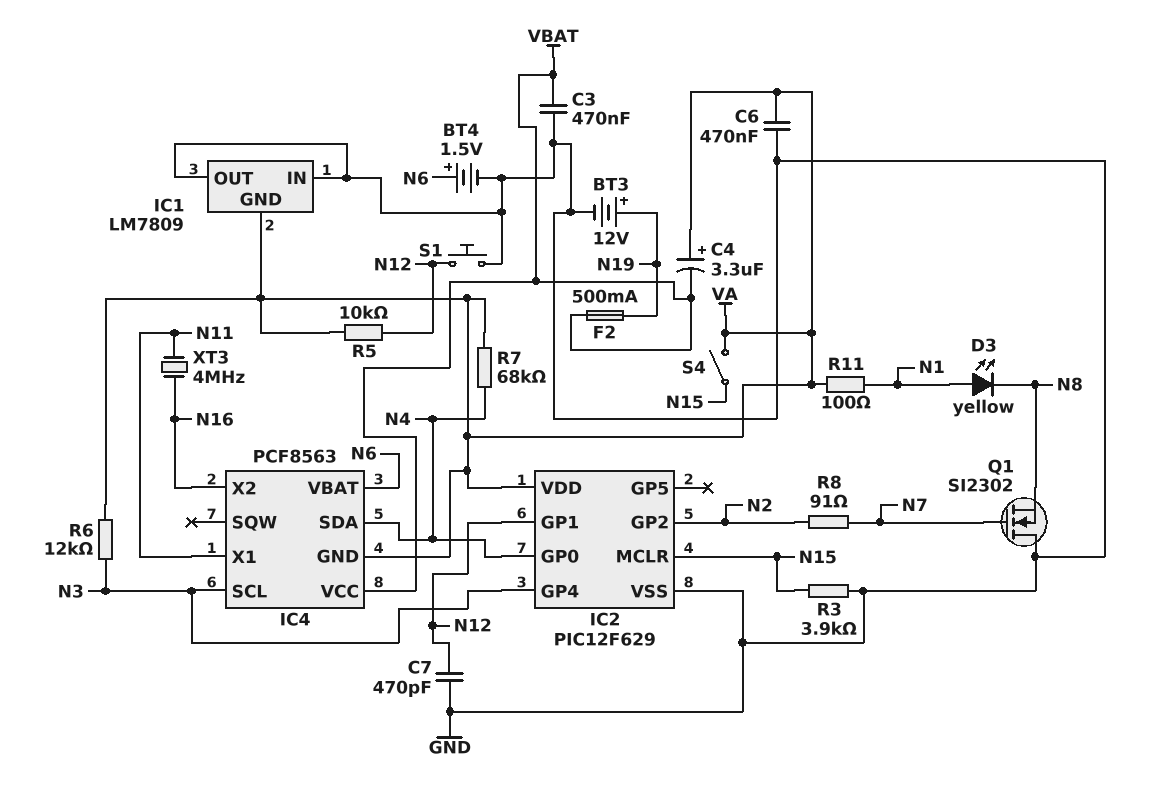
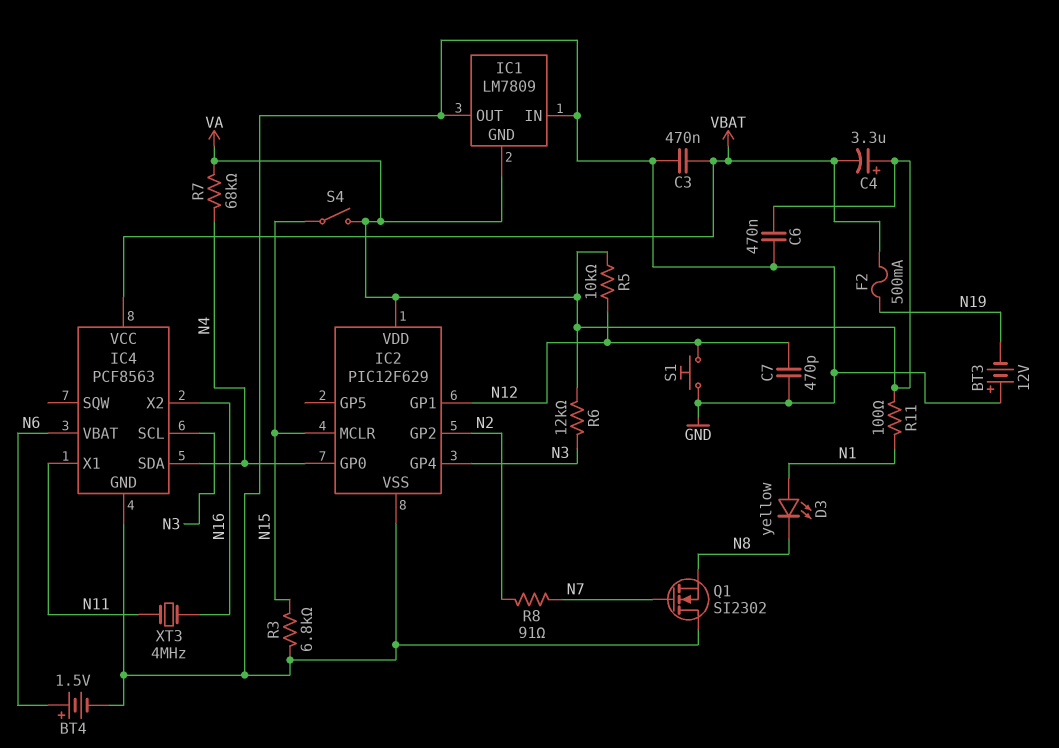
BT3: 12V (plus N19, minus GND) -> 12V (plus GND, minus N19)
IC4 pin GND: VA -> GND
R3: 3.9k (GND, N15) -> 6.8k (GND, N15)

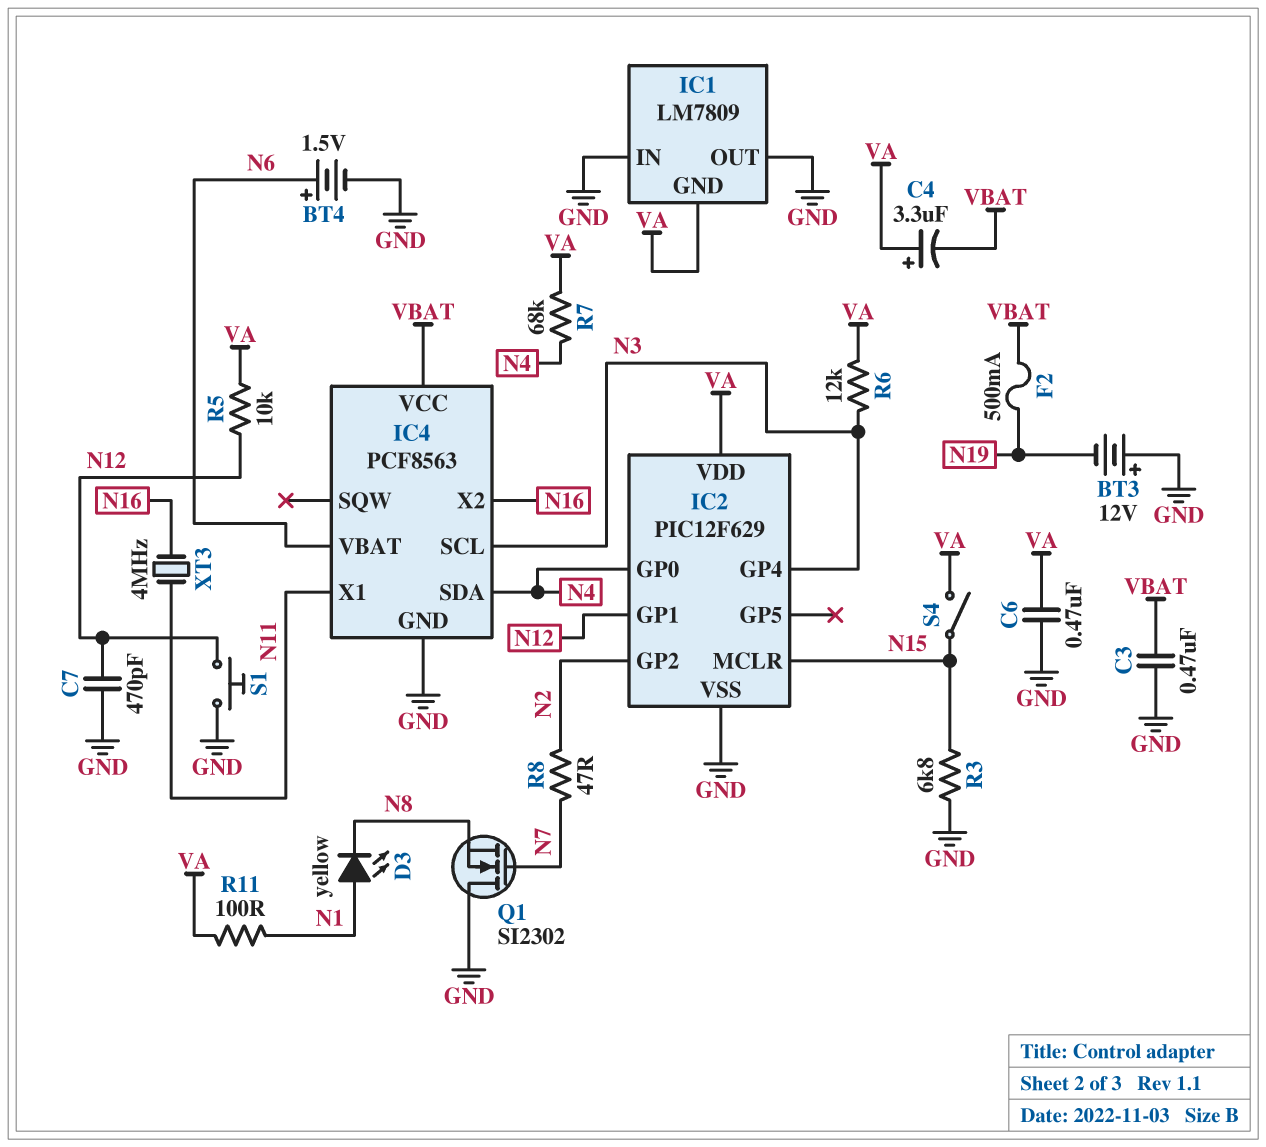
R8: 91 (N2, N7) -> 47 (N2, N7)

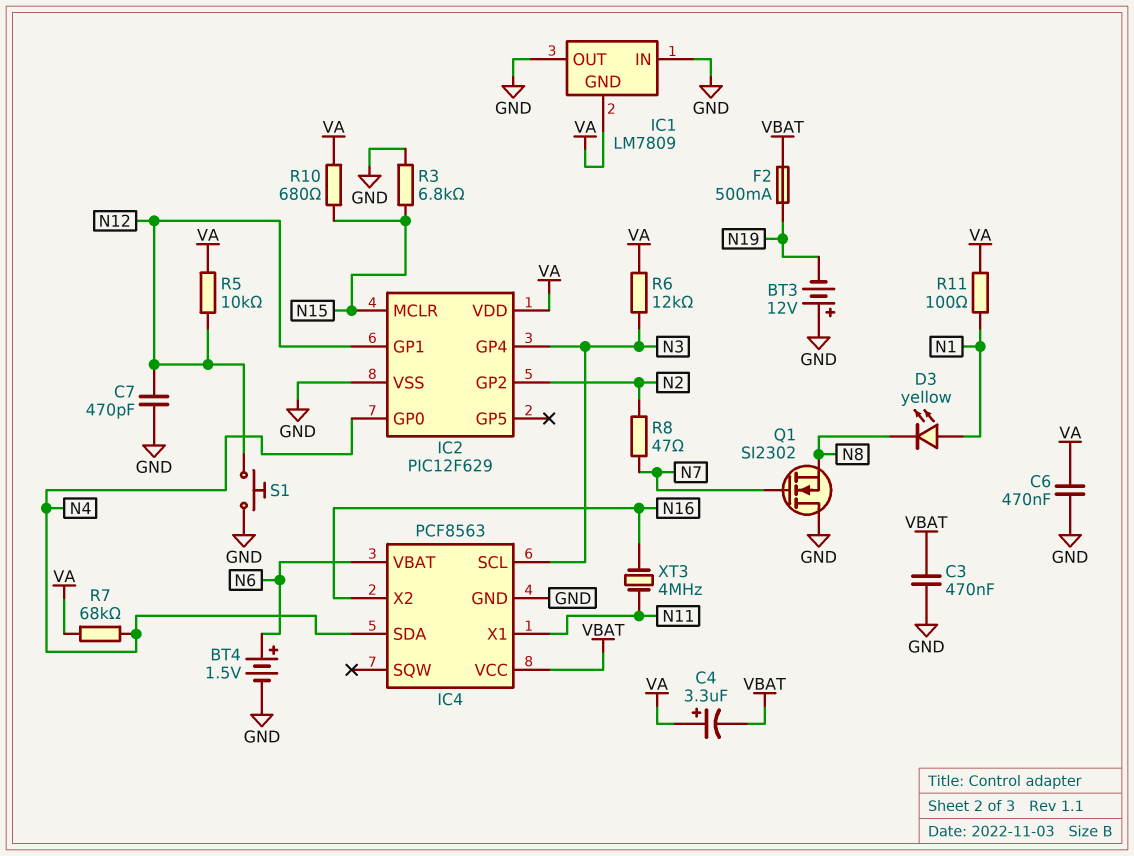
R10: none -> 680 (N15, VA)
S4: switch (N15, VA) -> none

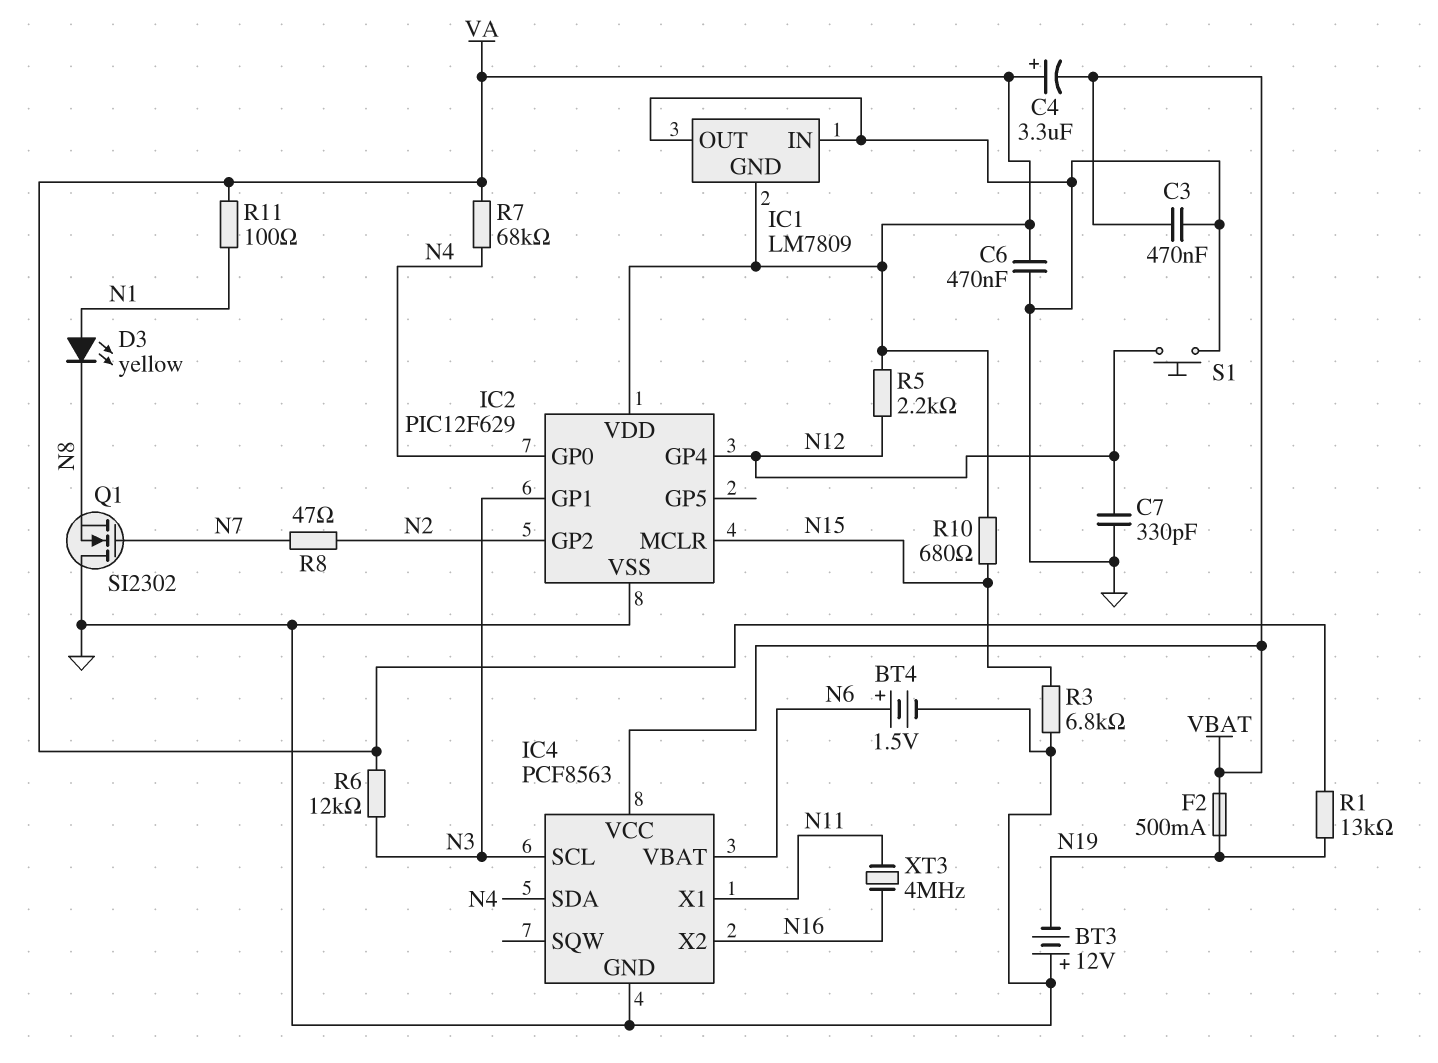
C7: 470pF (GND, N12) -> 330pF (GND, N12)
IC2 pin GP1: N12 -> N3
IC2 pin GP4: N3 -> N12
R1: none -> 13k (N19, VA)
R5: 10k (N12, VA) -> 2.2k (N12, VA)

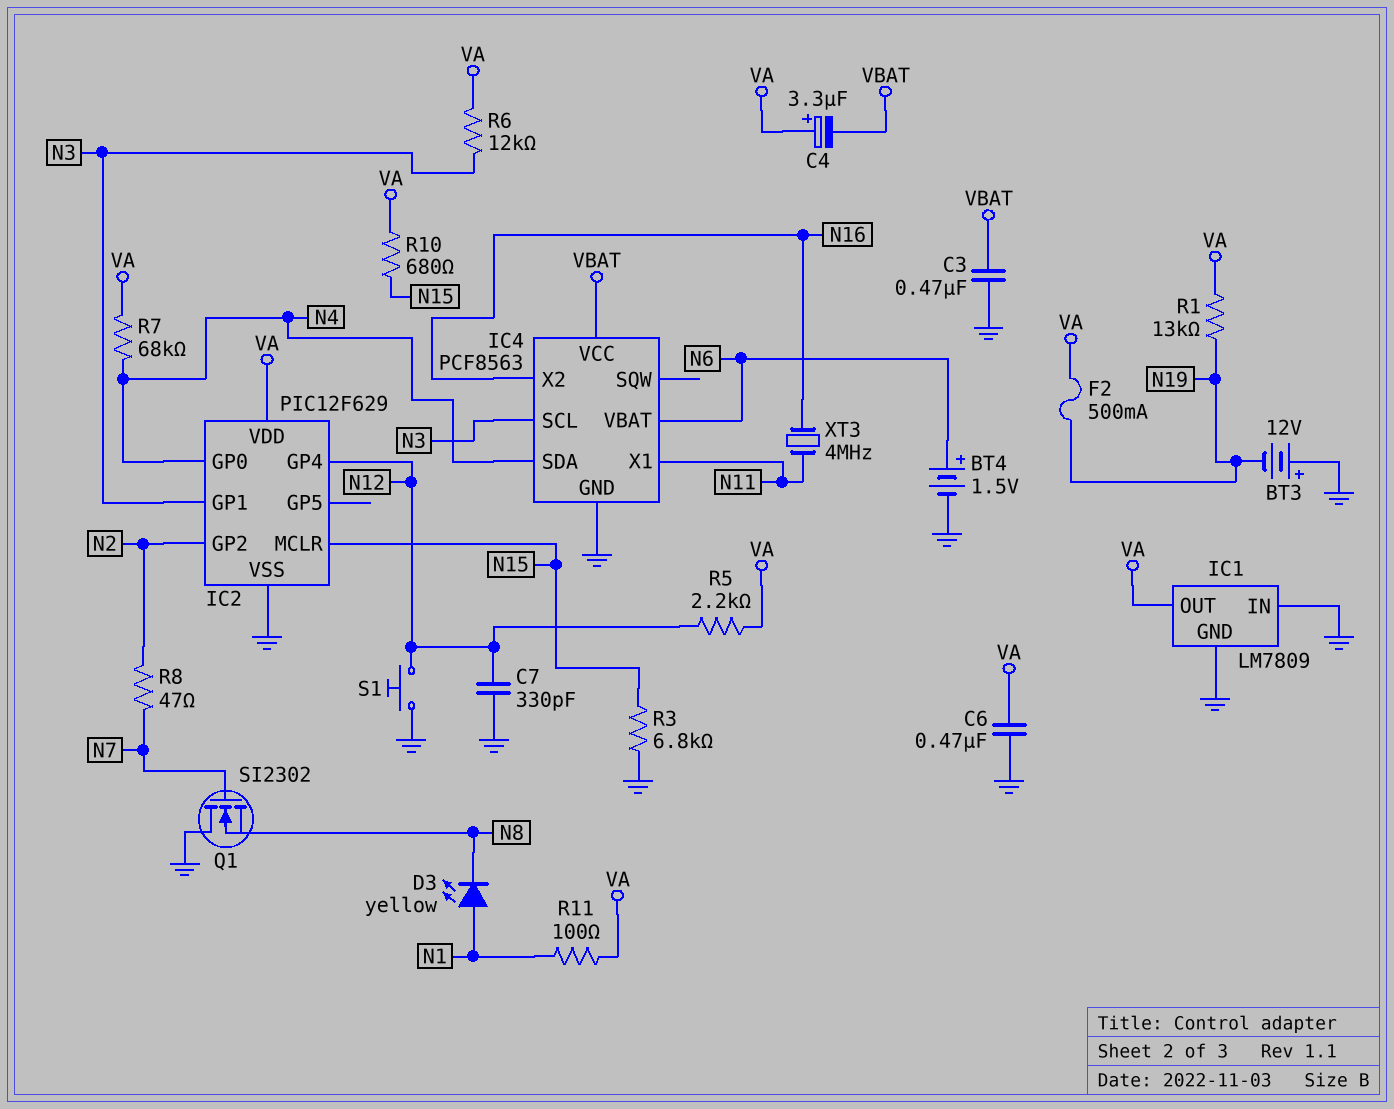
F2: 500mA (N19, VBAT) -> 500mA (N19, VA)
IC1 pin GND: VA -> GND
IC1 pin OUT: GND -> VA

